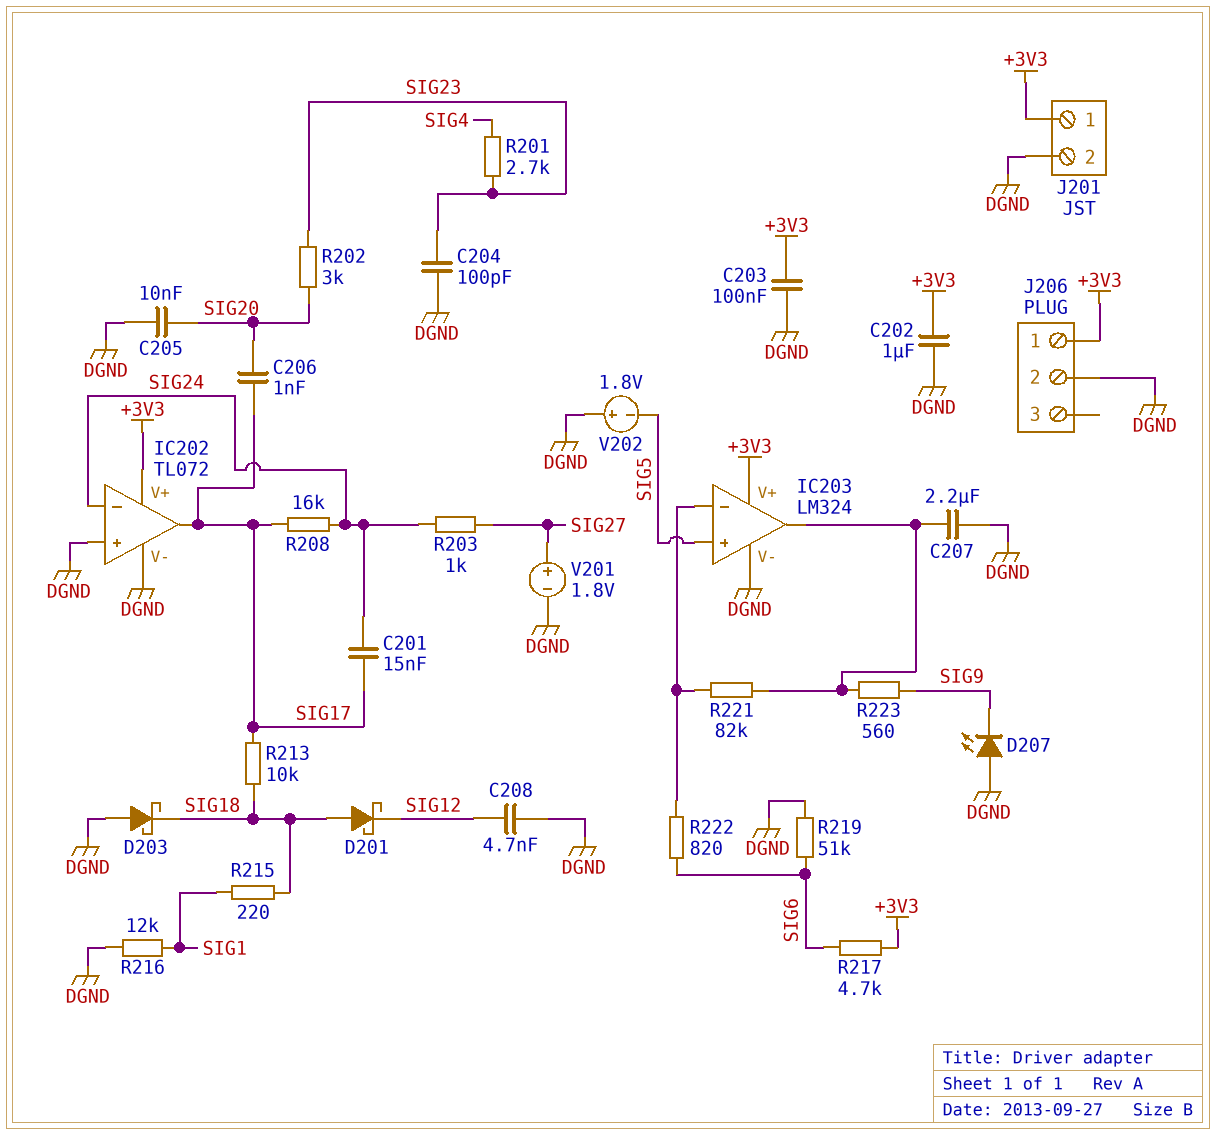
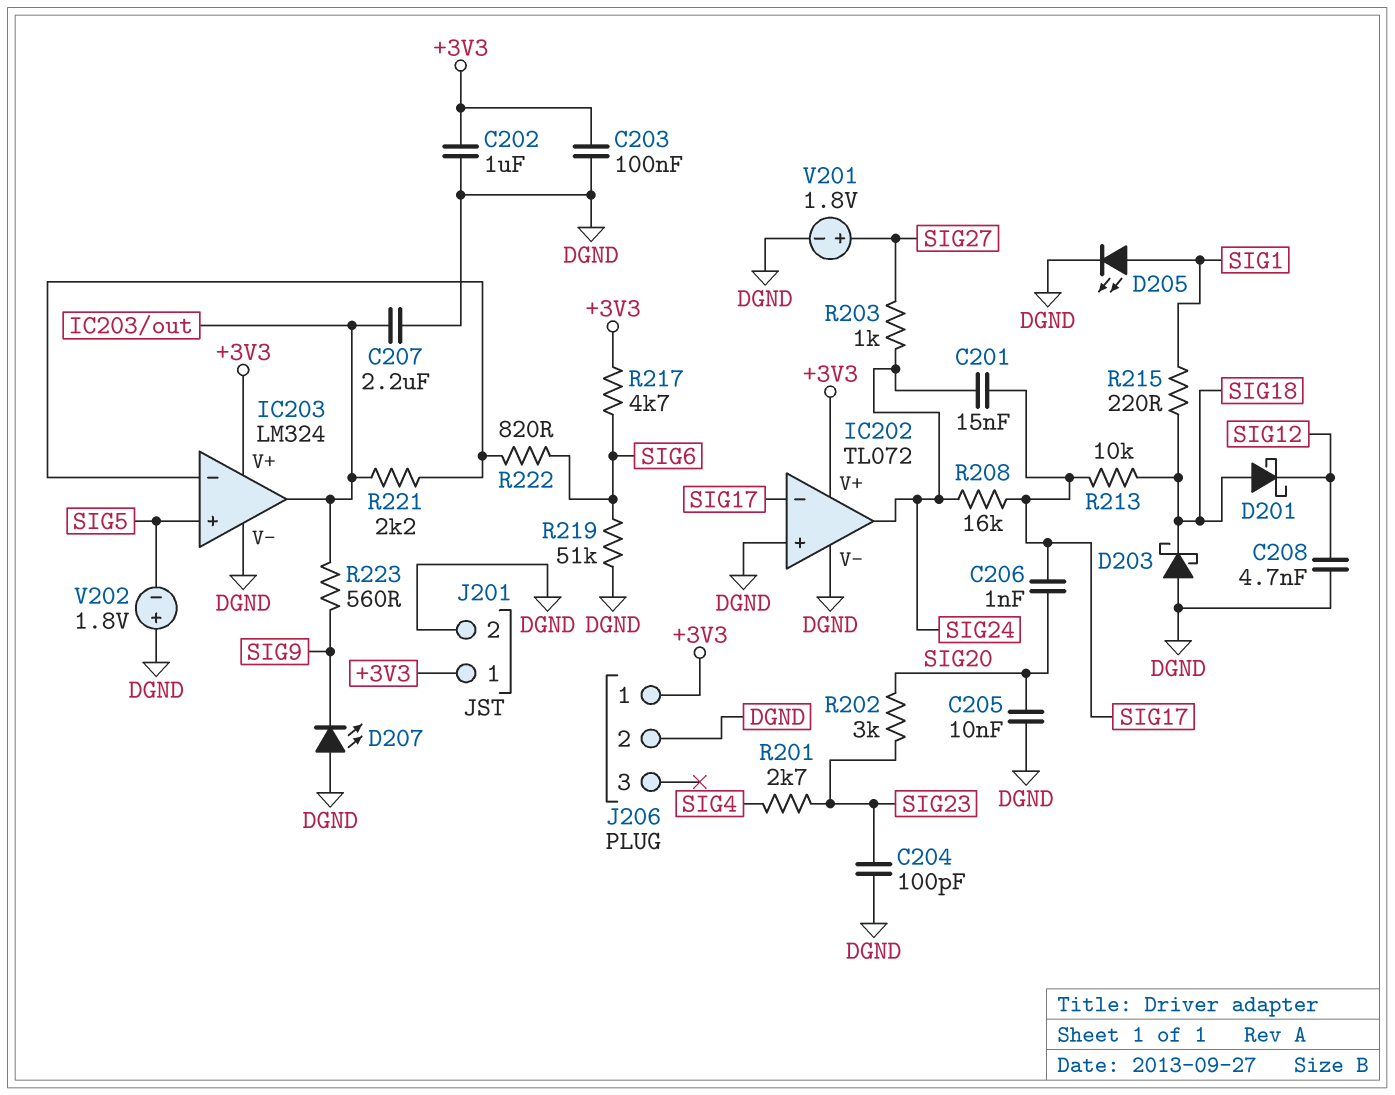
D205: none -> LED (A SIG1, K DGND)
IC202 pin in-: SIG24 -> SIG17
IC202 pin out: SIG17 -> SIG24
R216: 12k (DGND, SIG1) -> none
R221: 82k (IC203/in-, IC203/out) -> 2.2k (IC203/in-, IC203/out)

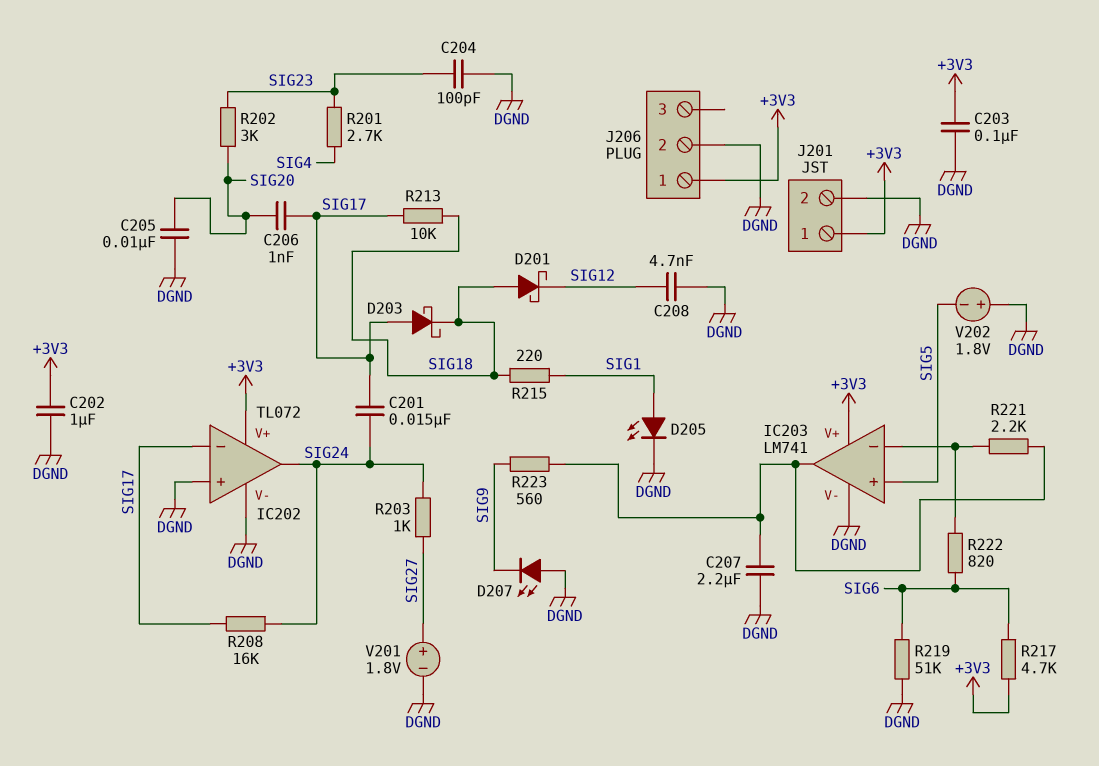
D203: schottky (A DGND, K SIG18) -> schottky (A SIG17, K SIG18)
IC203: LM324 -> LM741

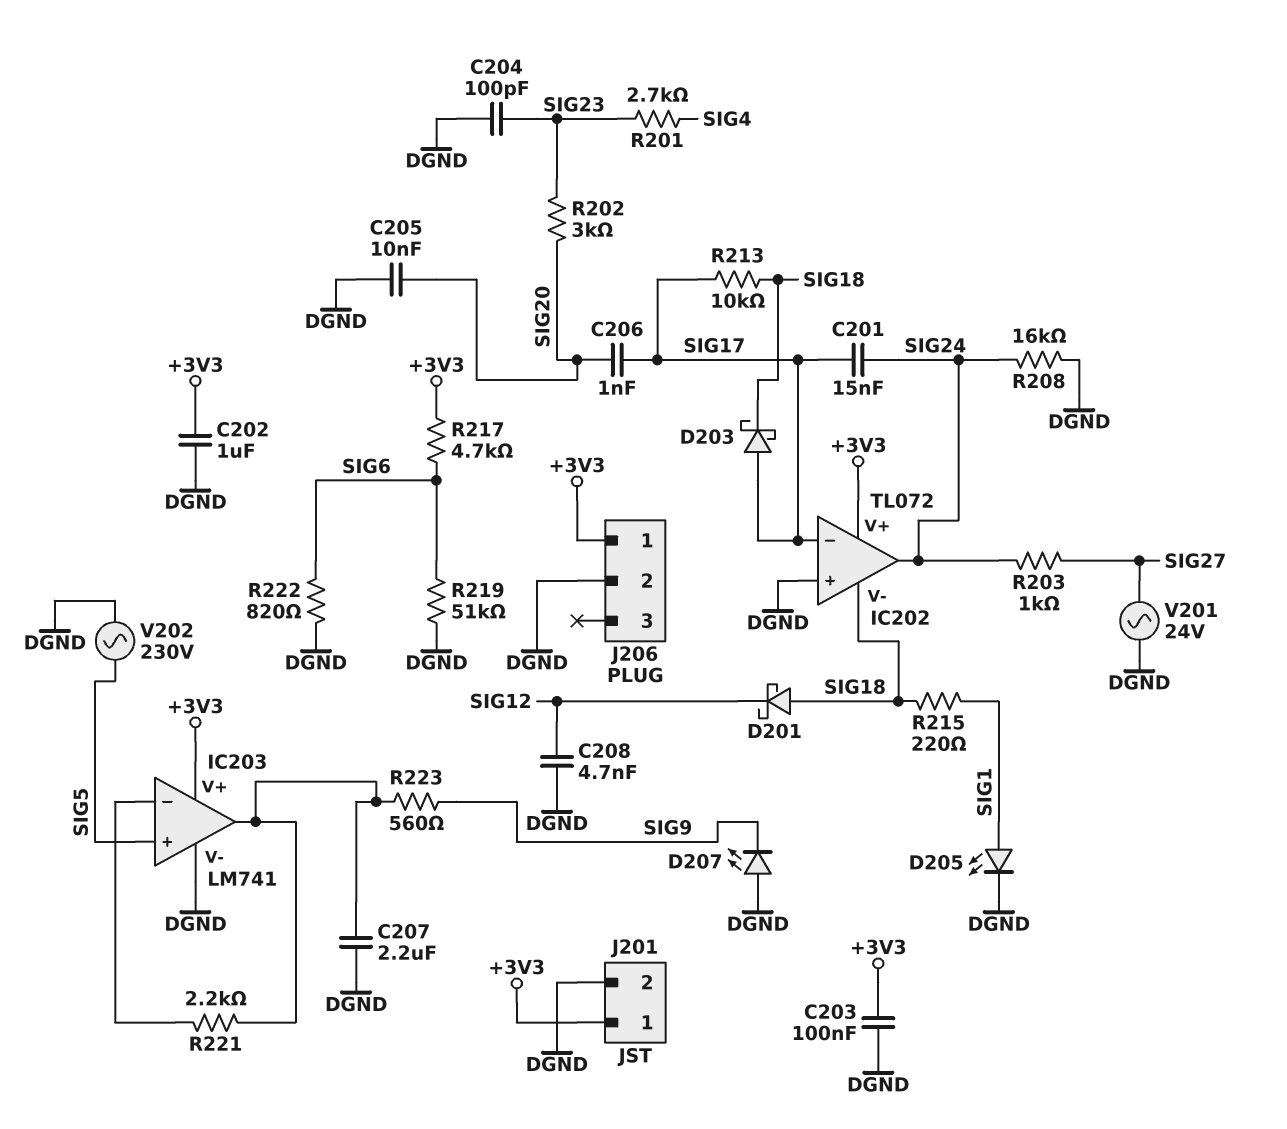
IC202 pin V-: DGND -> SIG18
R208: 16k (SIG17, SIG24) -> 16k (DGND, SIG24)
R222: 820 (IC203/in-, SIG6) -> 820 (DGND, SIG6)
V201: 1.8V (plus SIG27, minus DGND) -> AC 24V (DGND, SIG27)
V202: 1.8V (plus DGND, minus SIG5) -> AC 230V (DGND, SIG5)

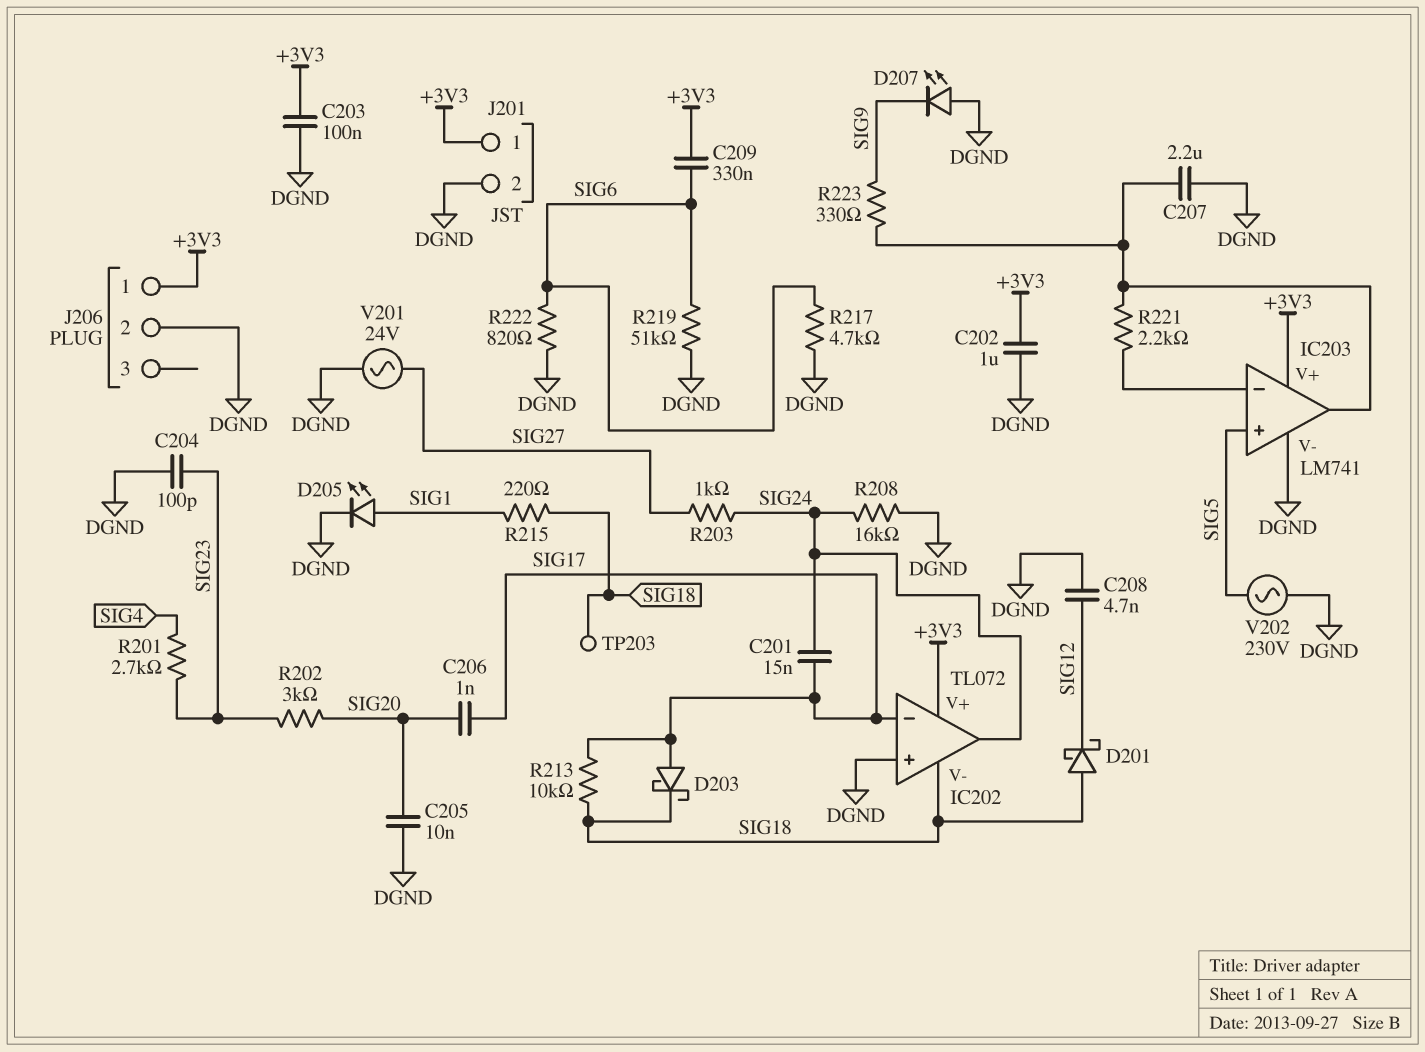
C209: none -> 330nF (+3V3, SIG6)
R217: 4.7k (+3V3, SIG6) -> 4.7k (DGND, SIG6)
R223: 560 (IC203/out, SIG9) -> 330 (IC203/out, SIG9)
TP203: none -> test point (SIG18)

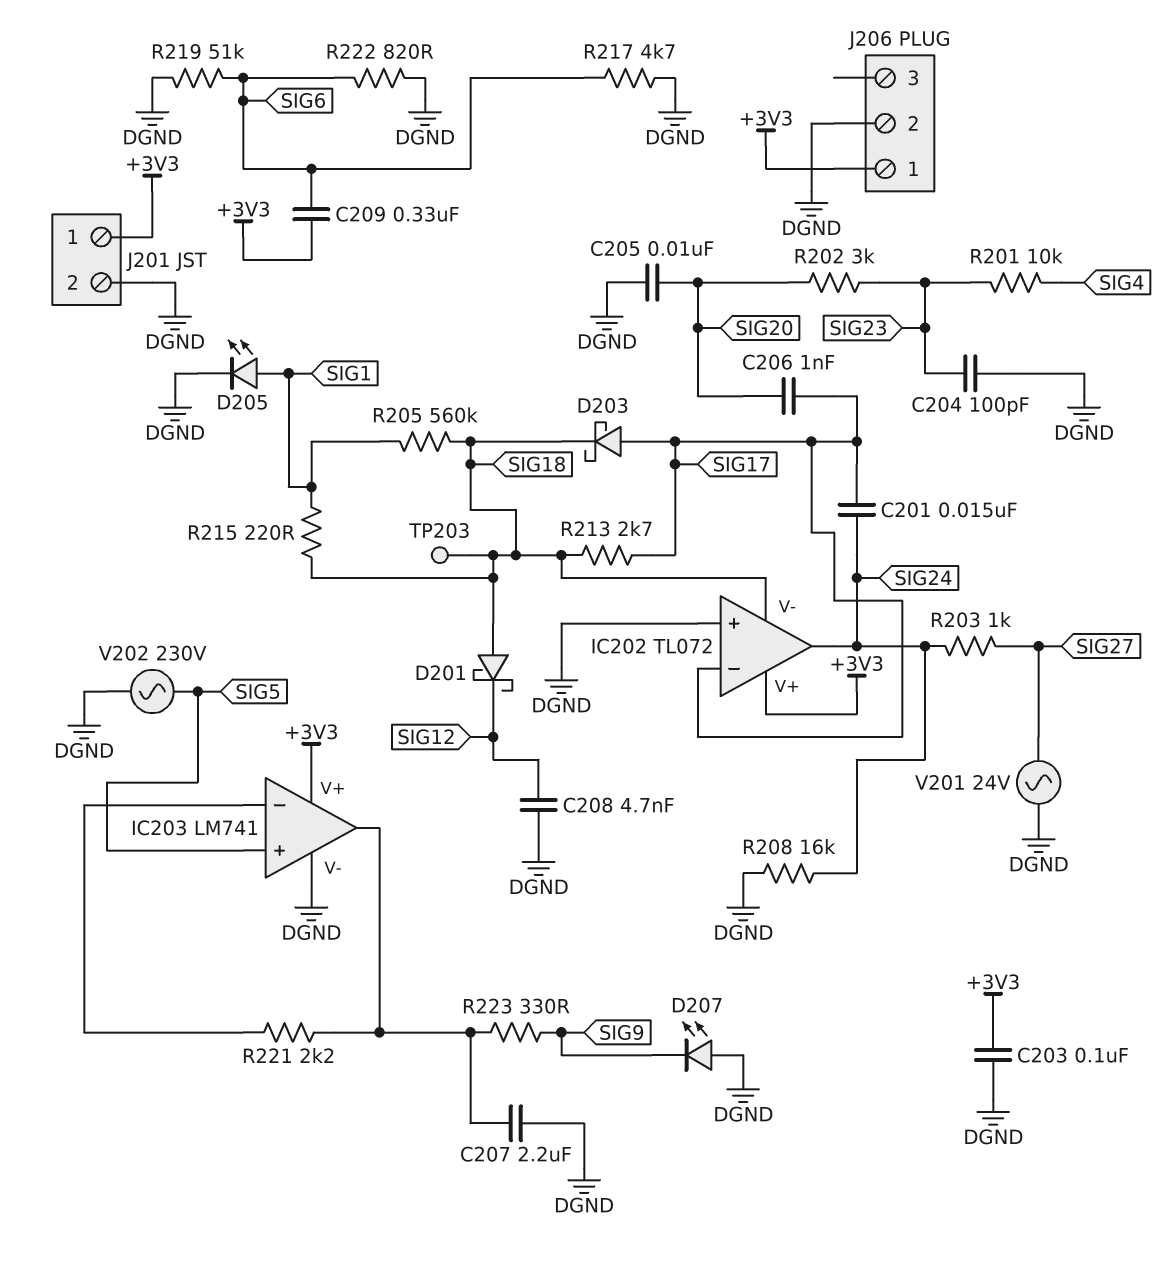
C202: 1uF (+3V3, DGND) -> none
R201: 2.7k (SIG4, SIG23) -> 10k (SIG4, SIG23)
R205: none -> 560k (SIG1, SIG18)
R213: 10k (SIG17, SIG18) -> 2.7k (SIG17, SIG18)

